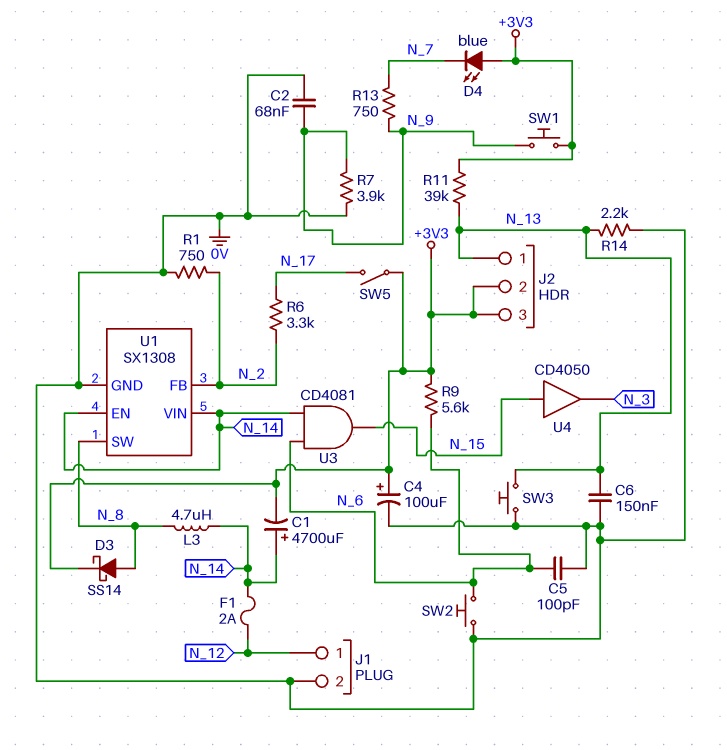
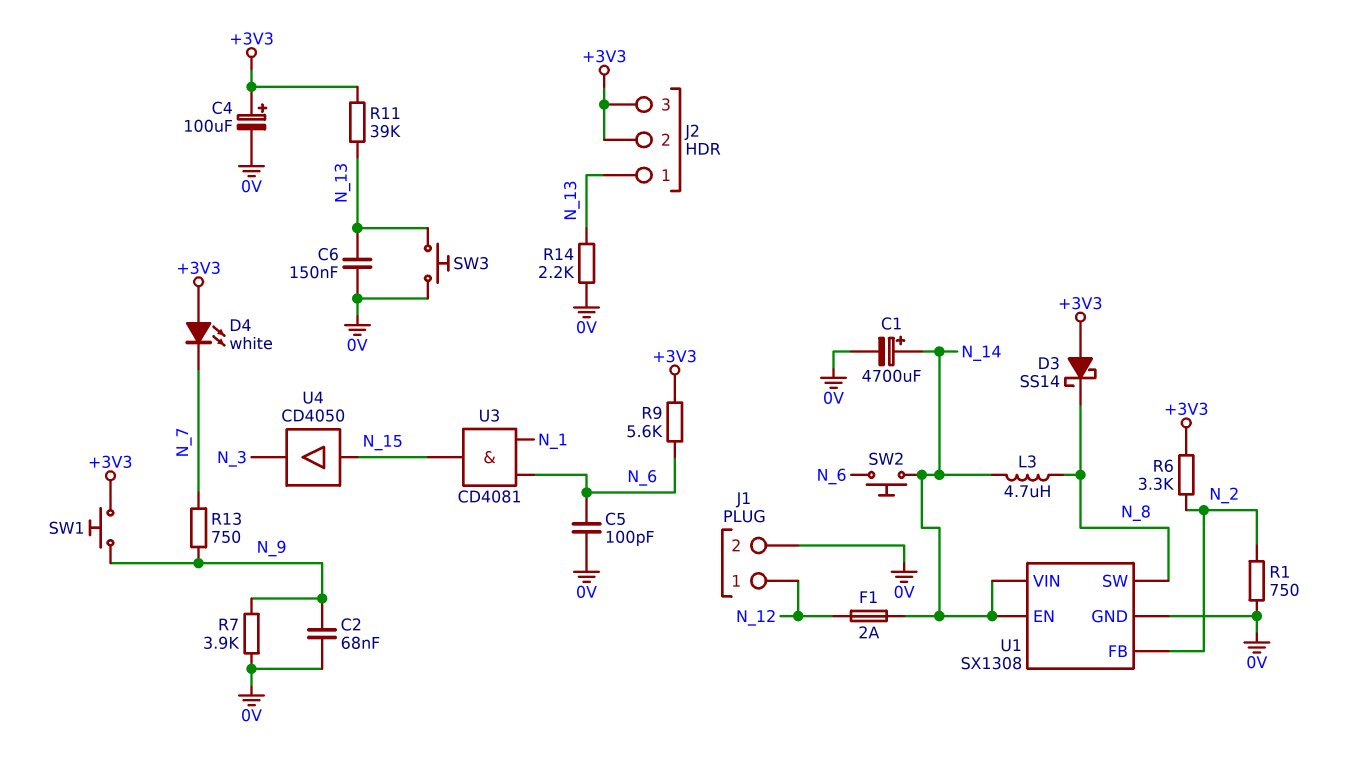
C1: 4700uF (plus N_14, minus +3V3) -> 4700uF (plus N_14, minus 0V)
D3: schottky SS14 (A N_8, K +3V3) -> schottky SS14 (A +3V3, K N_8)
D4: LED blue (A +3V3, K N_7) -> LED white (A +3V3, K N_7)
R6: 3.3k (N_2, N_17) -> 3.3k (+3V3, N_2)
SW2: button (0V, N_6) -> button (N_6, N_14)
SW5: switch (+3V3, N_17) -> none
U3: AND CD4081 (in N_6, in N_14, out N_15) -> AND CD4081 (in N_1, in N_6, out N_15)

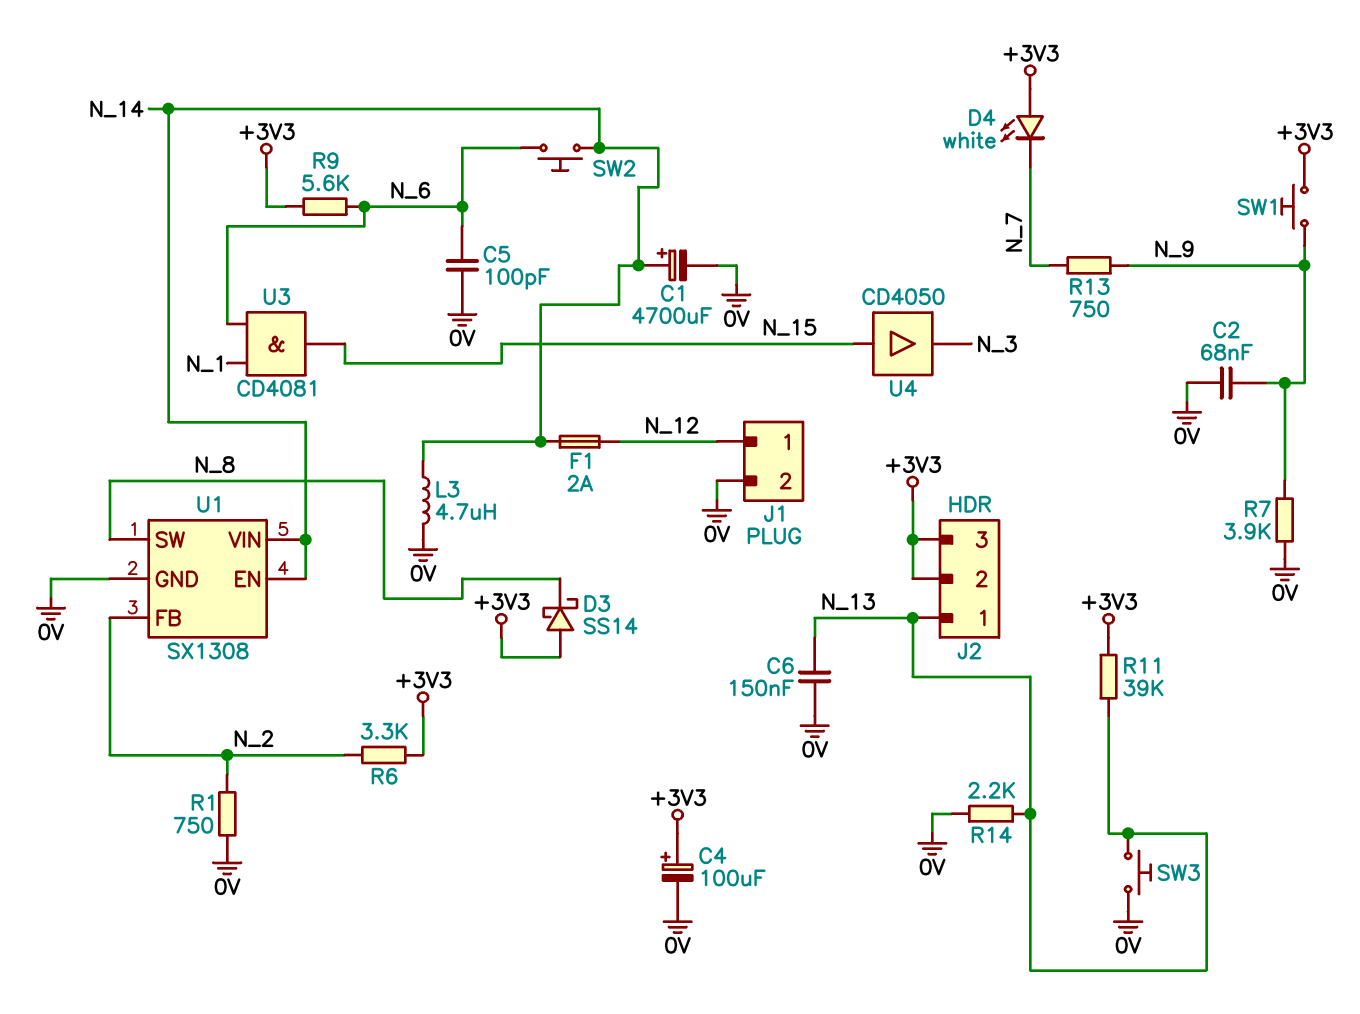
L3: 4.7uH (N_8, N_14) -> 4.7uH (0V, N_14)

